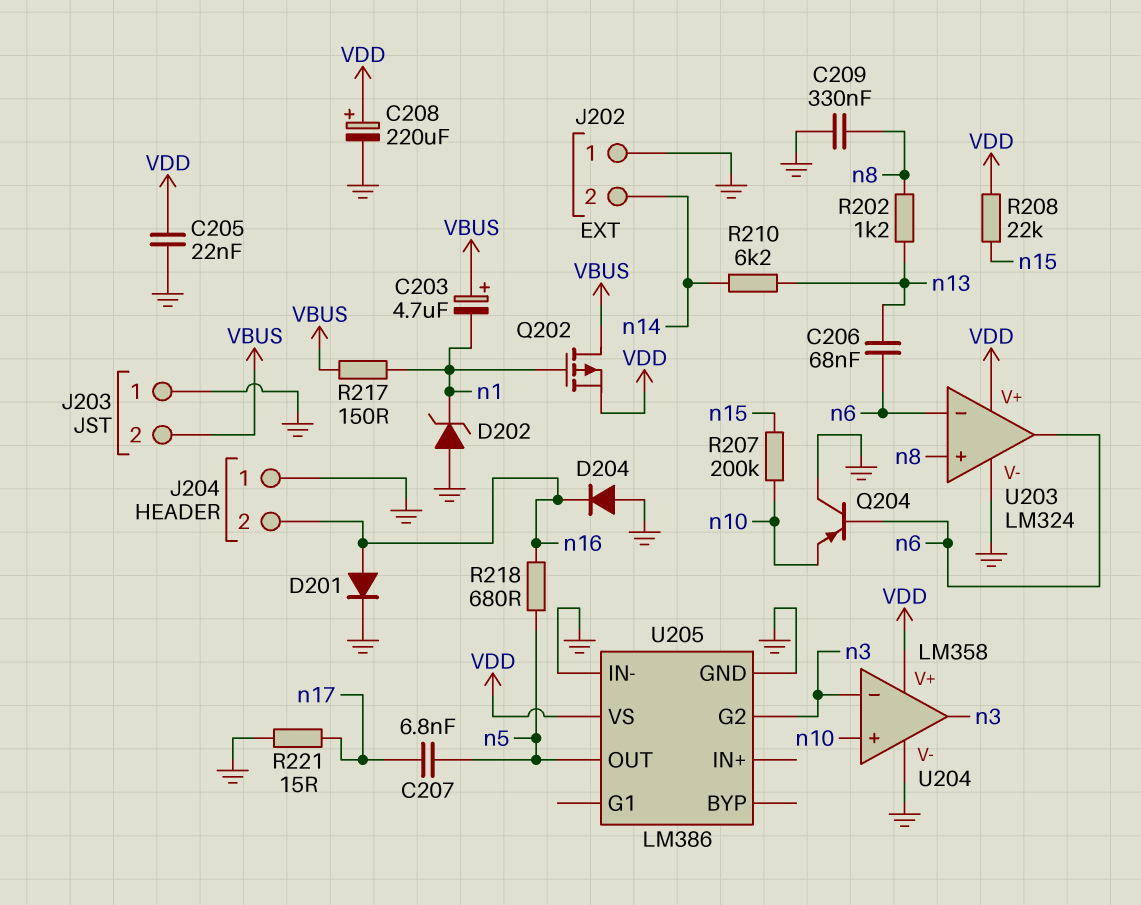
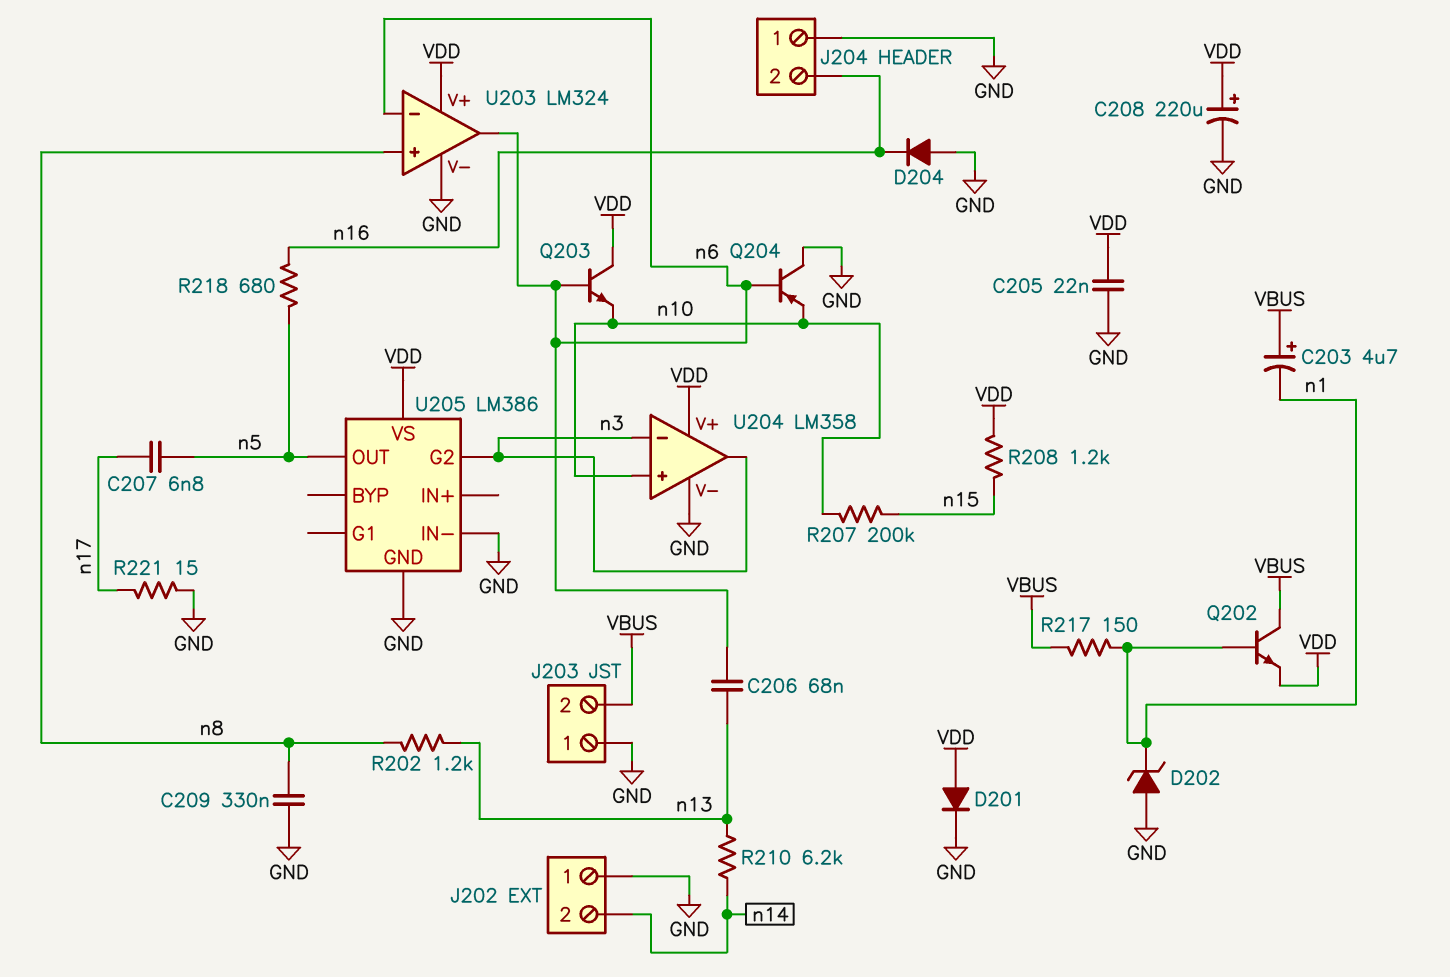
D201: diode (A n16, K GND) -> diode (A VDD, K GND)
Q202: PMOS (G n1, D VBUS, S VDD) -> NPN (B n1, C VBUS, E VDD)
Q203: none -> NPN (B n6, C VDD, E n10)
R208: 22k (VDD, n15) -> 1.2k (VDD, n15)

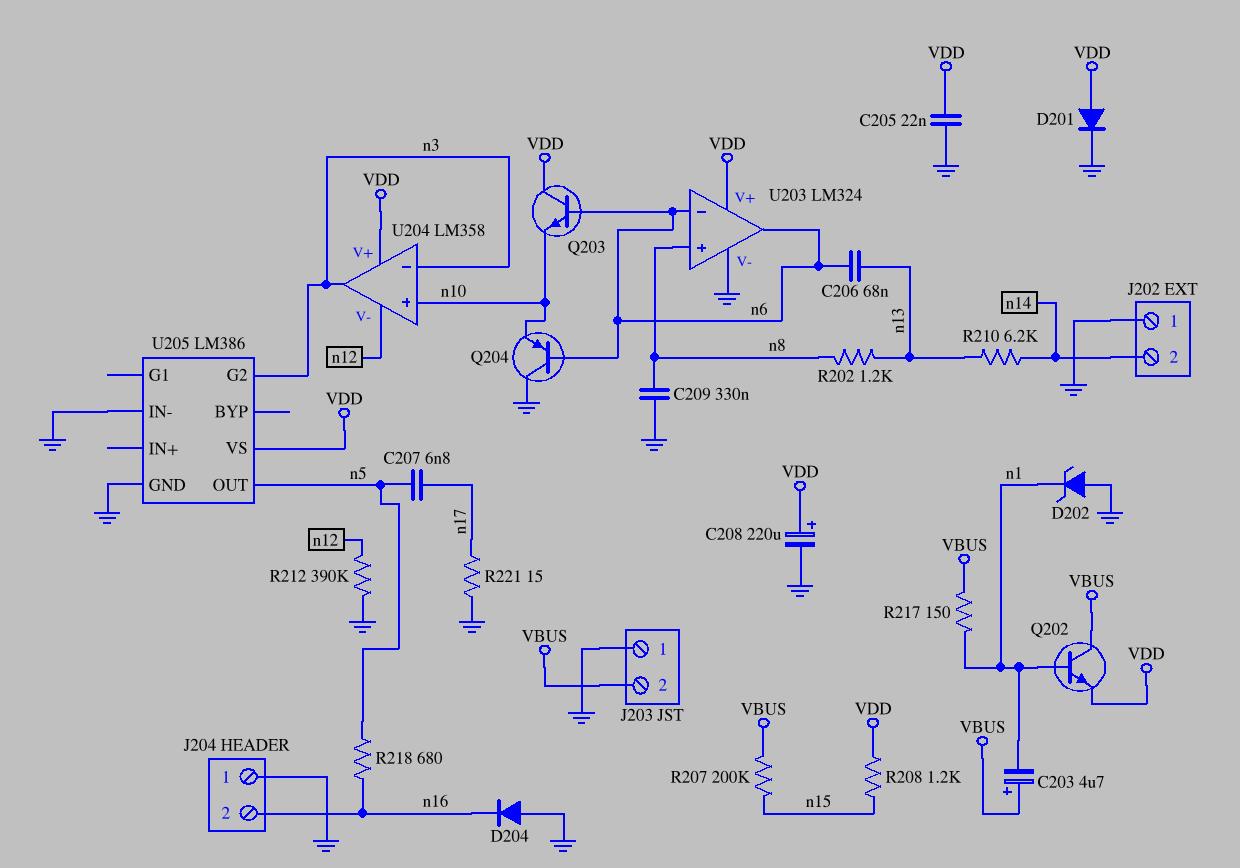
R207: 200k (n10, n15) -> 200k (VBUS, n15)
R212: none -> 390k (GND, n12)
U204 pin V-: GND -> n12

